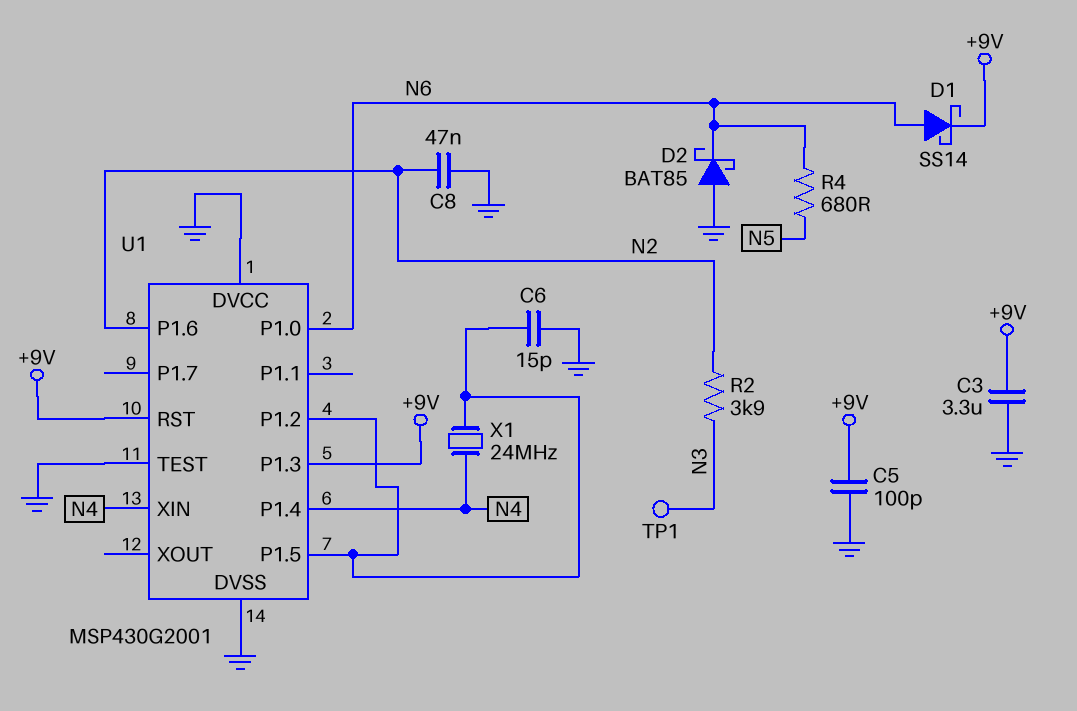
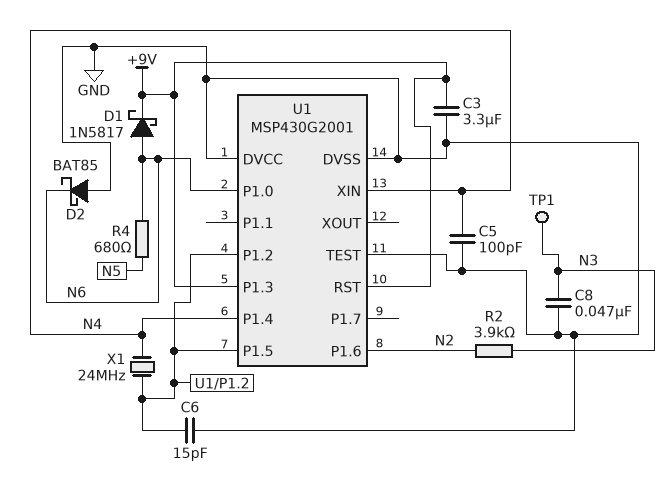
C5: 100pF (+9V, GND) -> 100pF (GND, N4)
C8: 47nF (GND, N2) -> 47nF (GND, N3)
D1: schottky SS14 (A N6, K +9V) -> schottky 1N5817 (A N6, K +9V)

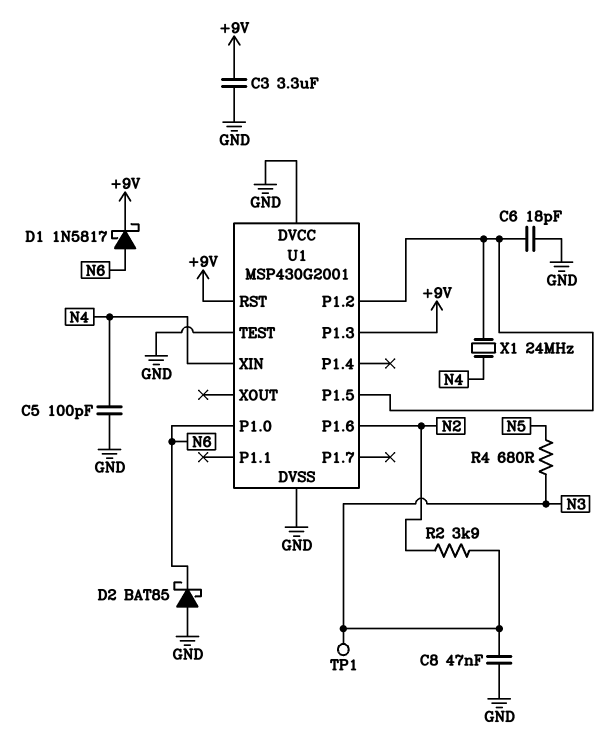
C6: 15pF (GND, U1/P1.2) -> 18pF (GND, U1/P1.2)
R4: 680 (N5, N6) -> 680 (N3, N5)
U1 pin P1.4: N4 -> none

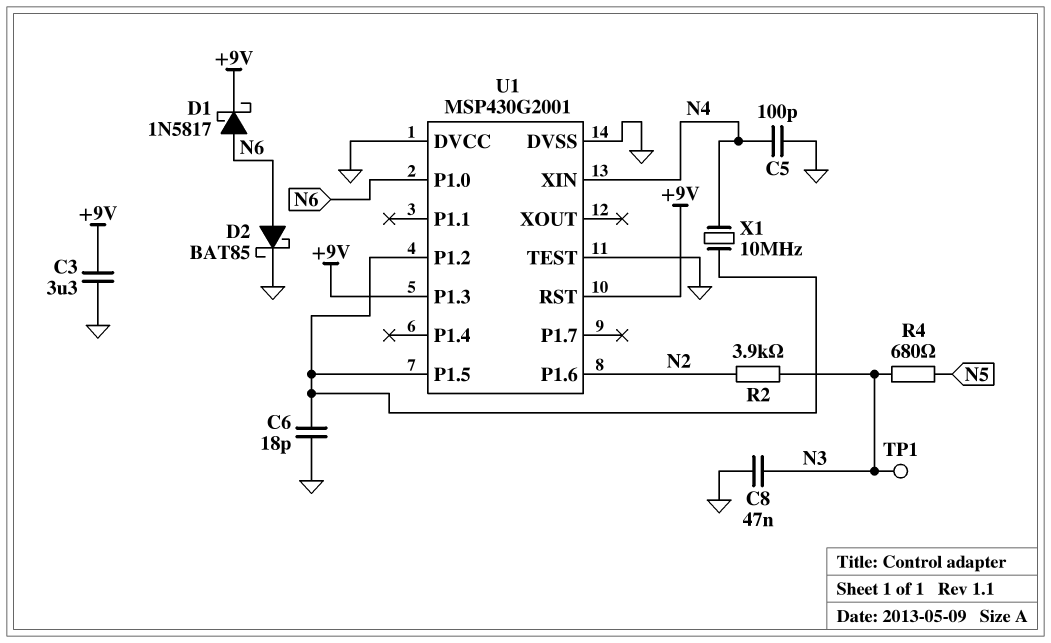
D2: schottky BAT85 (A GND, K N6) -> schottky BAT85 (A N6, K GND)
X1: 24MHz (N4, U1/P1.2) -> 10MHz (N4, U1/P1.2)

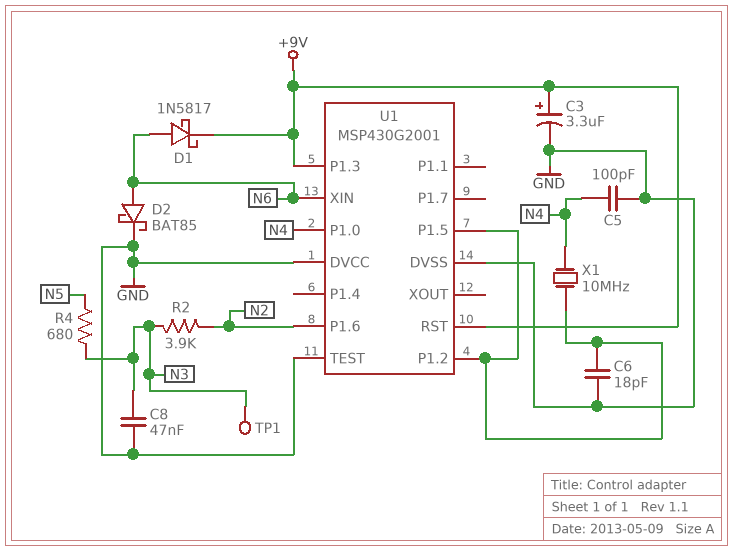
C3: 3.3uF (+9V, GND) -> 3.3uF (plus +9V, minus GND)
U1 pin P1.0: N6 -> N4
U1 pin XIN: N4 -> N6

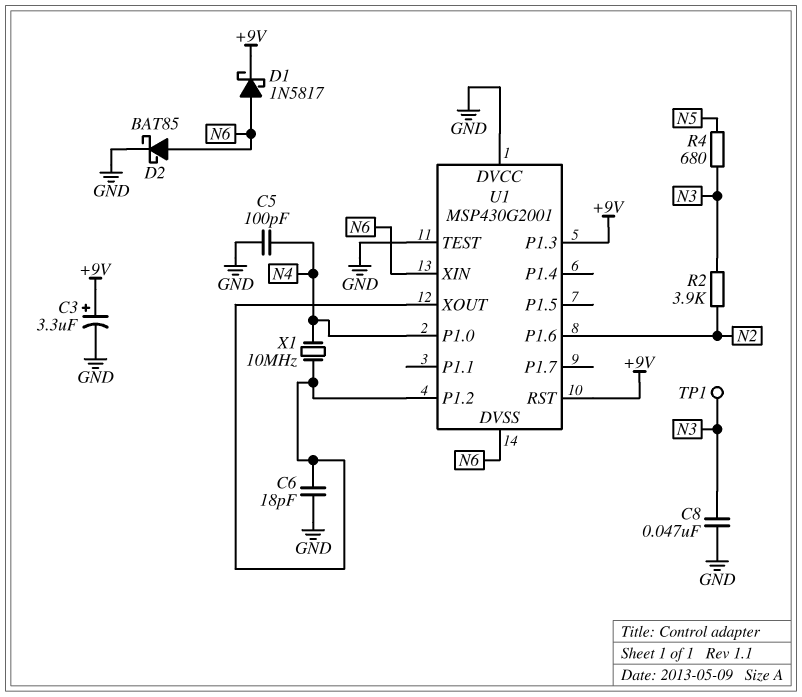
U1 pin DVSS: GND -> N6
U1 pin P1.5: U1/P1.2 -> none
U1 pin XOUT: none -> U1/P1.2

